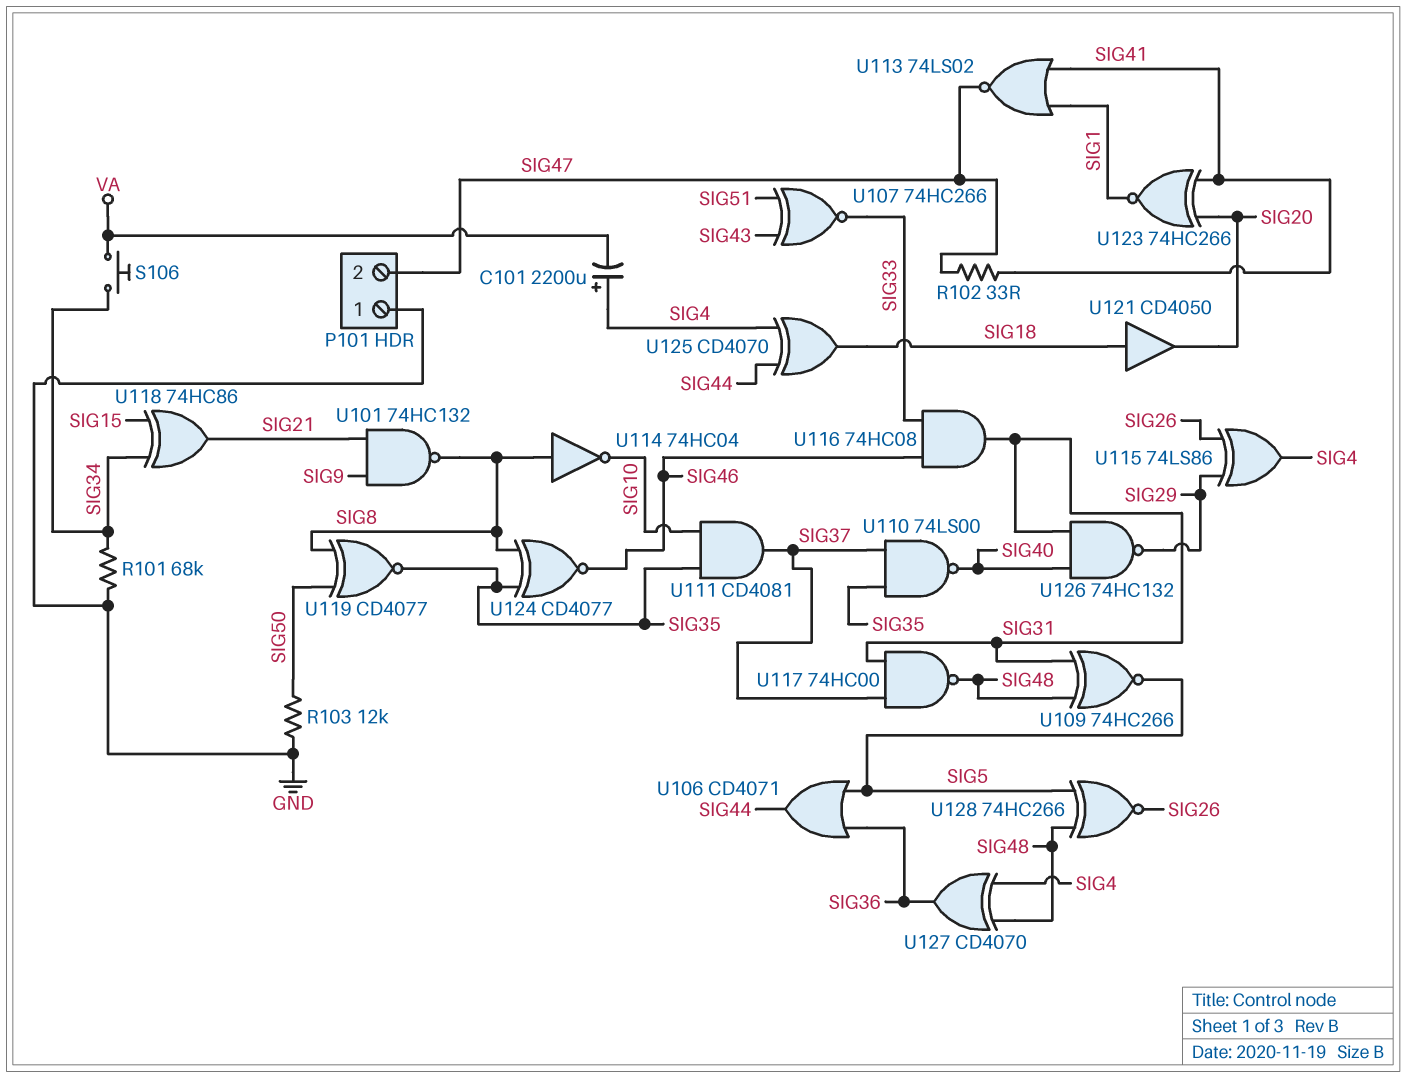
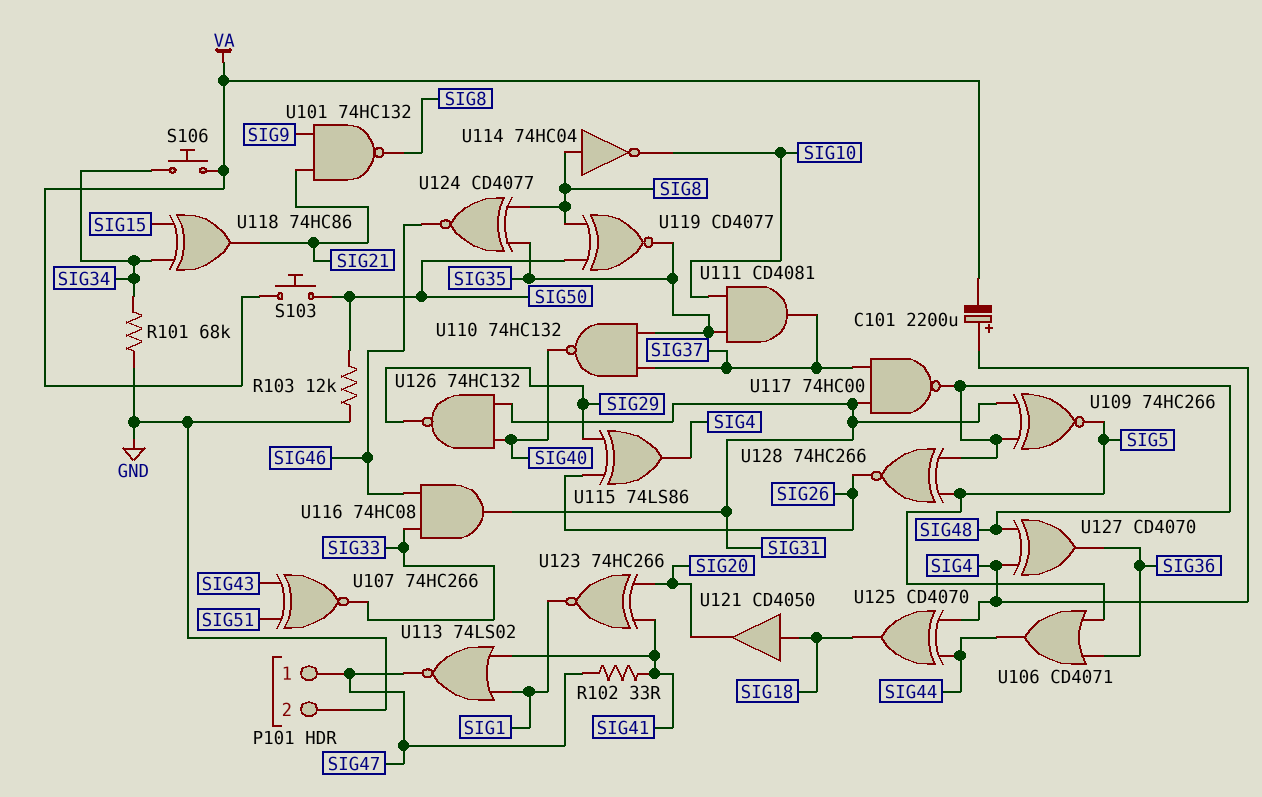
P101 pin 1: GND -> SIG47
P101 pin 2: SIG47 -> GND
S103: none -> button (SIG50, VA)
U110: NAND 74LS00 (in SIG35, in SIG37, out SIG40) -> NAND 74HC132 (in SIG35, in SIG37, out SIG40)

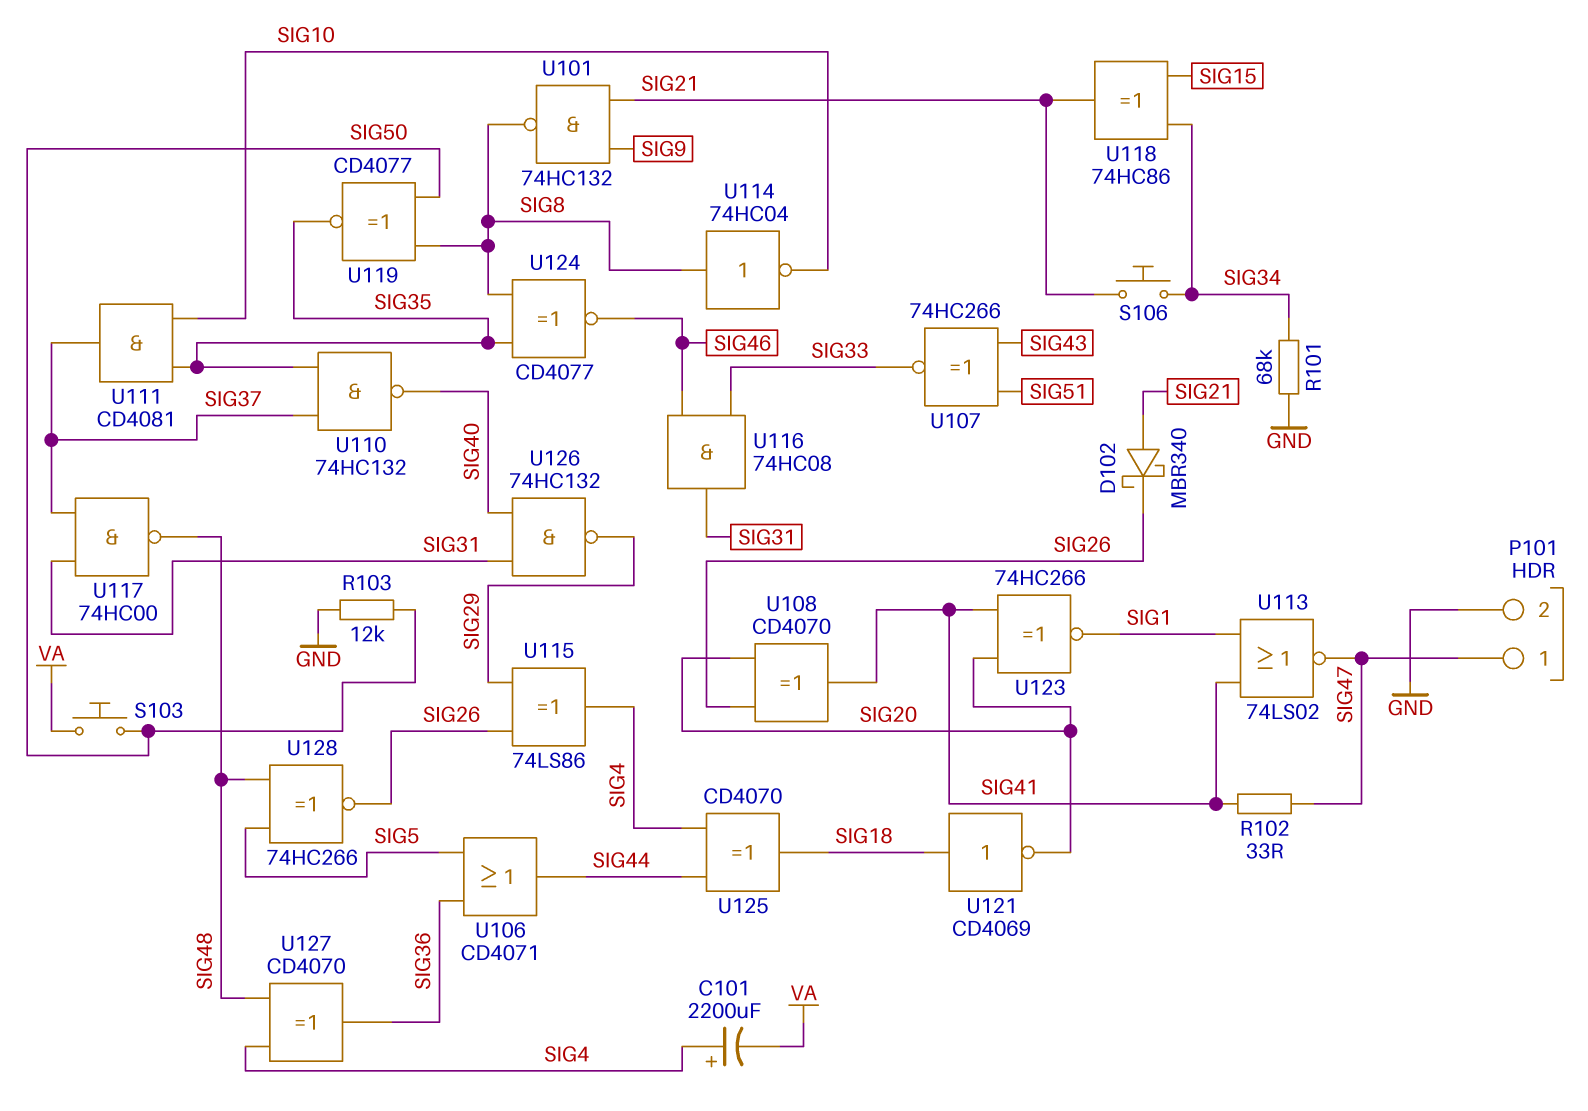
D102: none -> schottky MBR340 (A SIG21, K SIG26)
S106: button (SIG34, VA) -> button (SIG21, SIG34)
U108: none -> XOR CD4070 (in SIG20, in SIG26, out SIG41)
U109: XNOR 74HC266 (in SIG31, in SIG48, out SIG5) -> none
U121: buffer CD4050 (in SIG18, out SIG20) -> NOT CD4069 (in SIG18, out SIG20)

